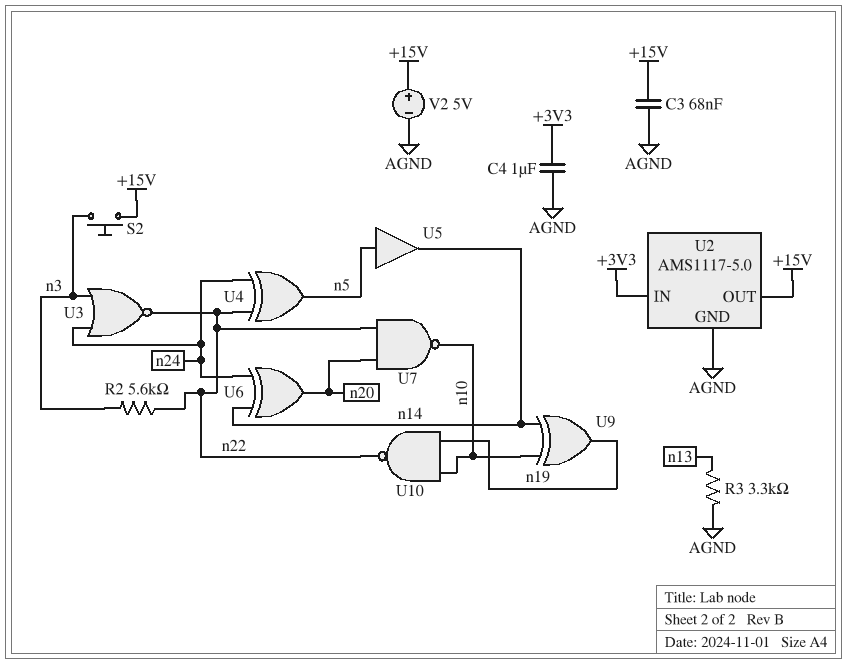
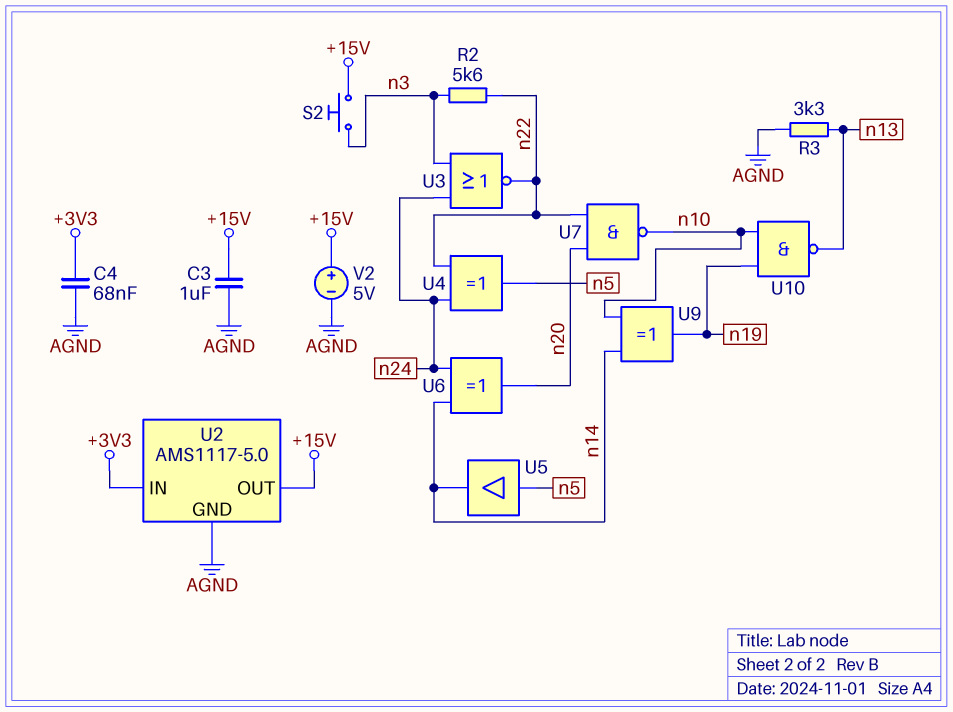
C3: 68nF (+15V, AGND) -> 1uF (+15V, AGND)
C4: 1uF (+3V3, AGND) -> 68nF (+3V3, AGND)
U10: NAND (in n10, in n19, out n22) -> NAND (in n10, in n19, out n13)

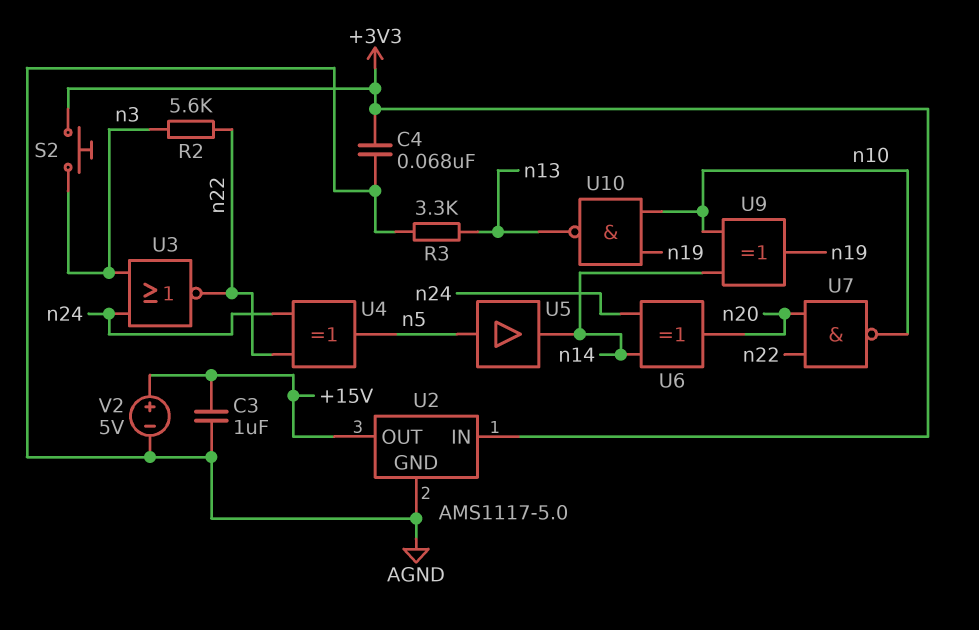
S2: button (+15V, n3) -> button (+3V3, n3)

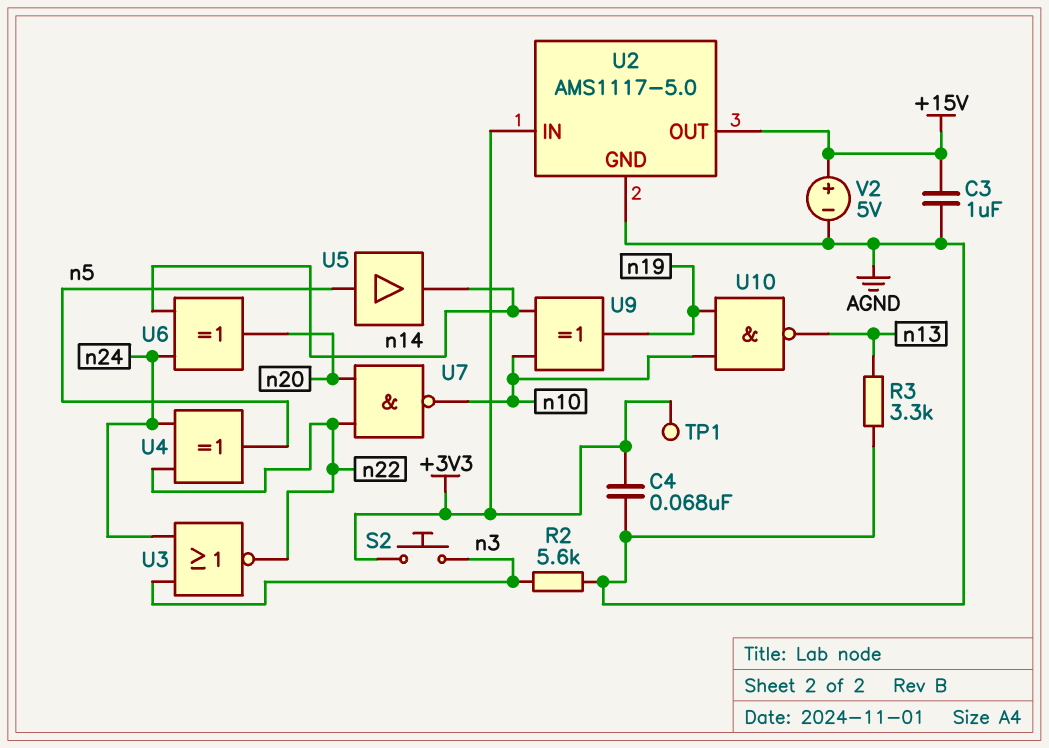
R2: 5.6k (n3, n22) -> 5.6k (AGND, n3)
TP1: none -> test point (+3V3)

